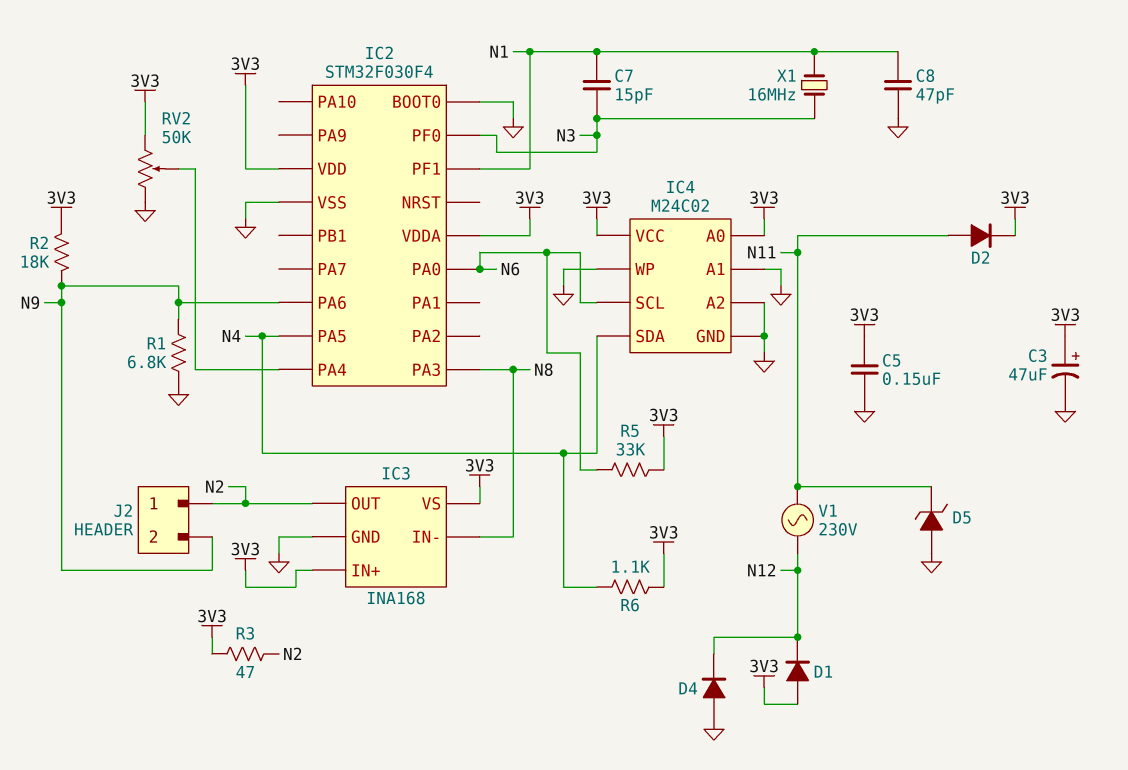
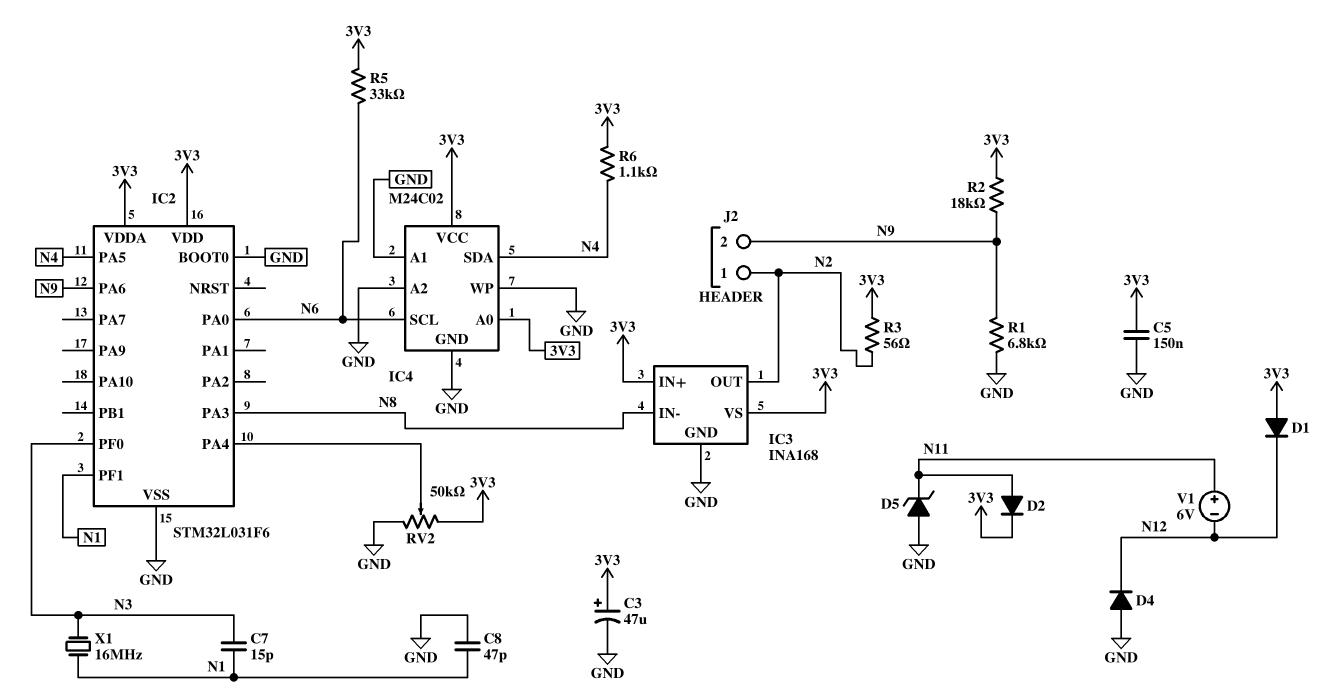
IC2: STM32F030F4 -> STM32L031F6
R3: 47 (3V3, N2) -> 56 (3V3, N2)
V1: AC 230V (N11, N12) -> 6V (plus N11, minus N12)

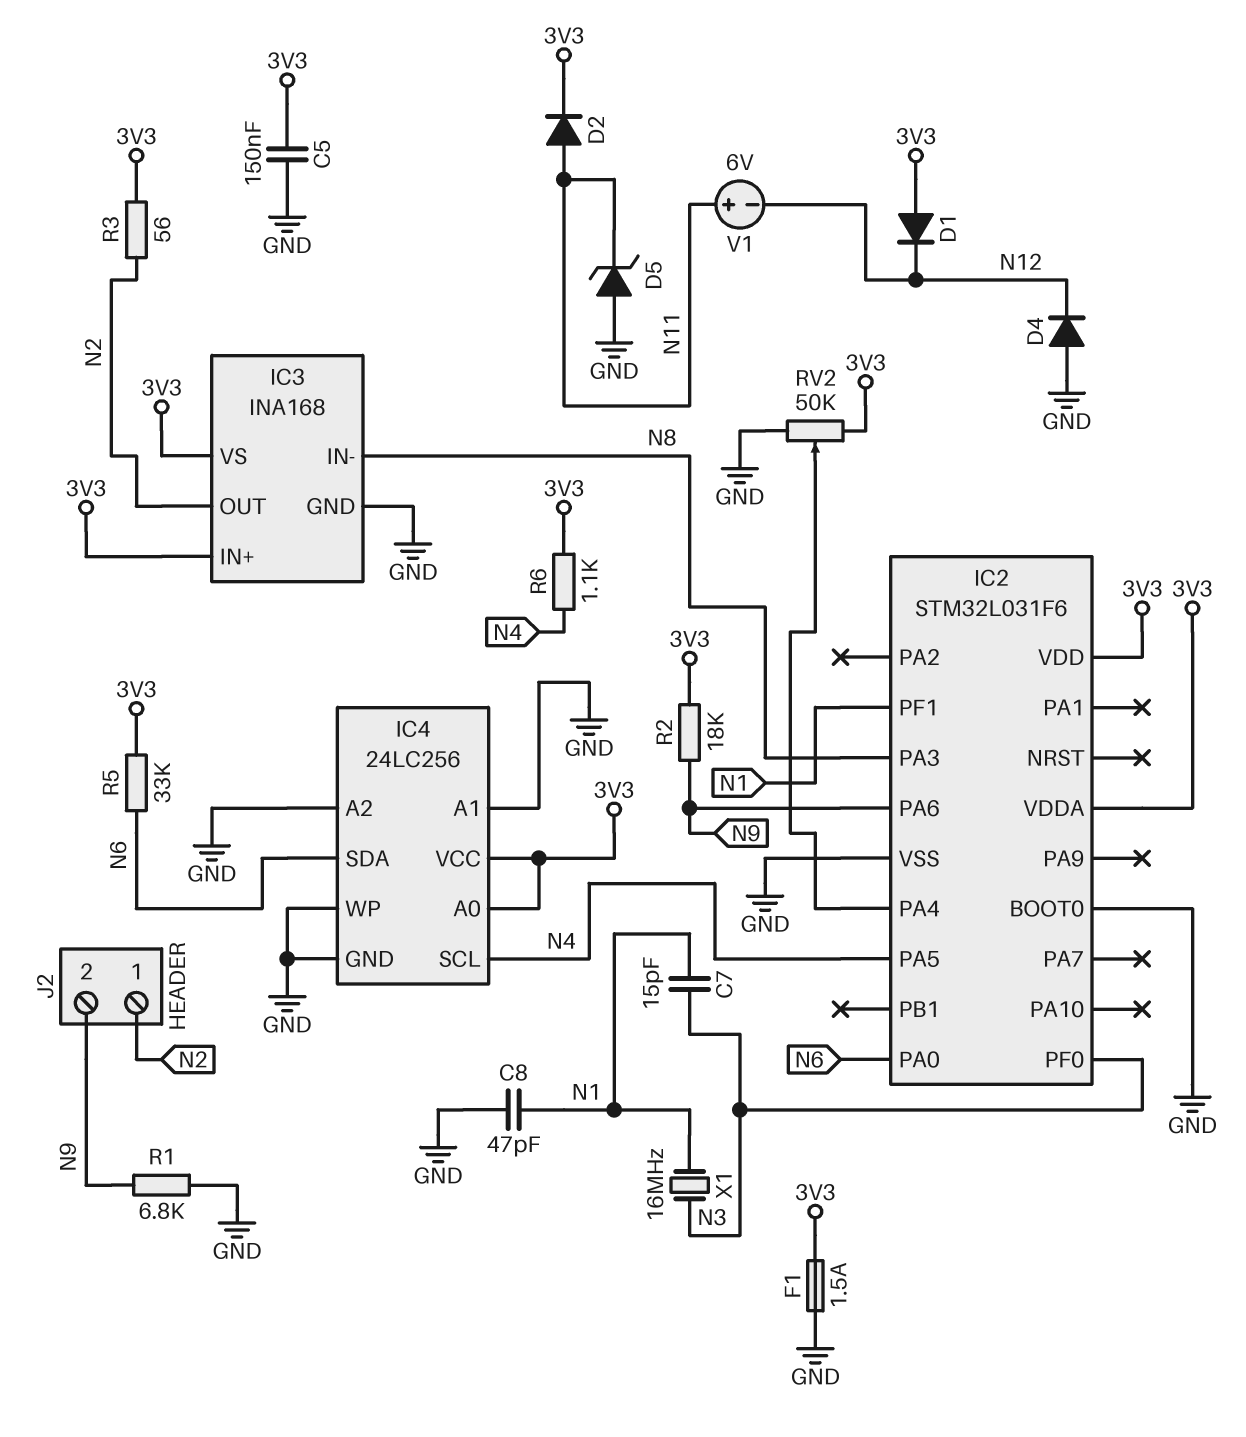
C3: 47uF (plus 3V3, minus GND) -> none
F1: none -> 1.5A (3V3, GND)
IC4: M24C02 -> 24LC256
IC4 pin SCL: N6 -> N4
IC4 pin SDA: N4 -> N6

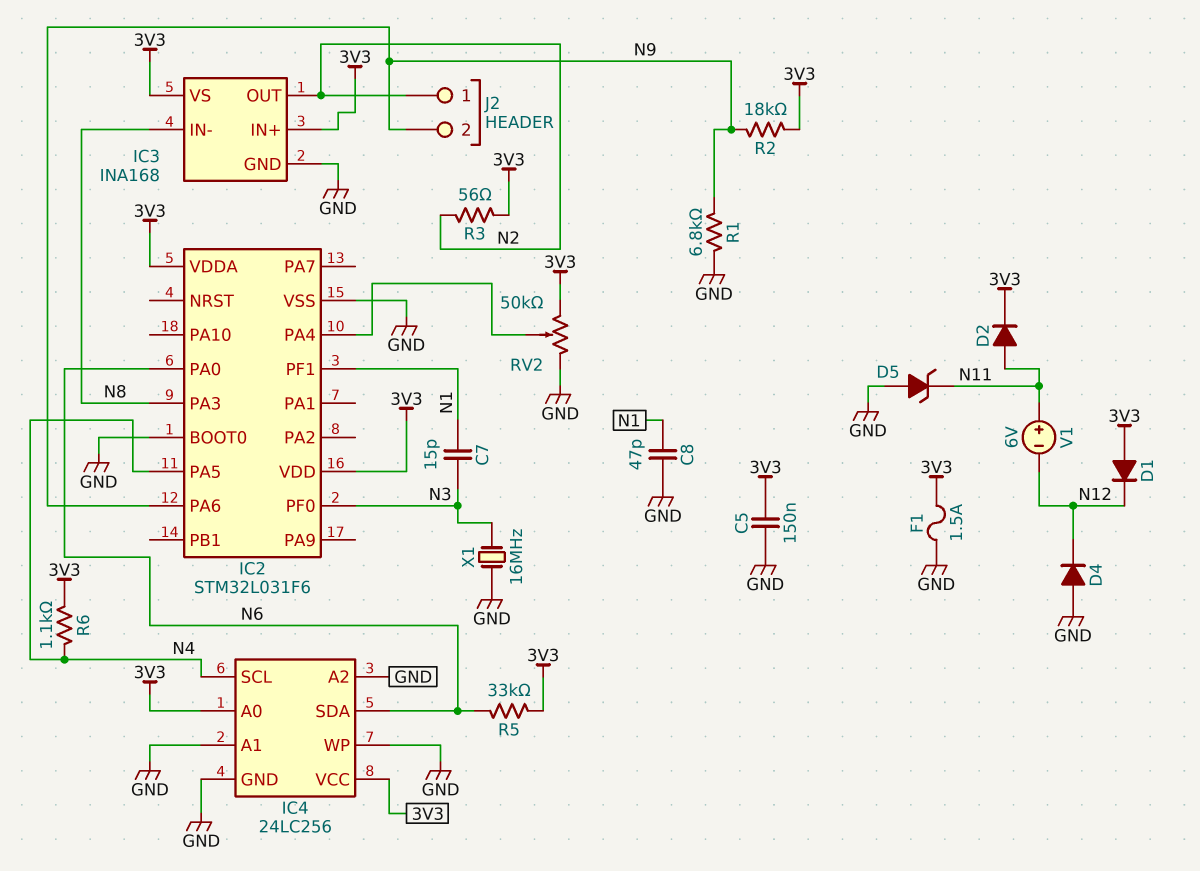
X1: 16MHz (N1, N3) -> 16MHz (GND, N3)

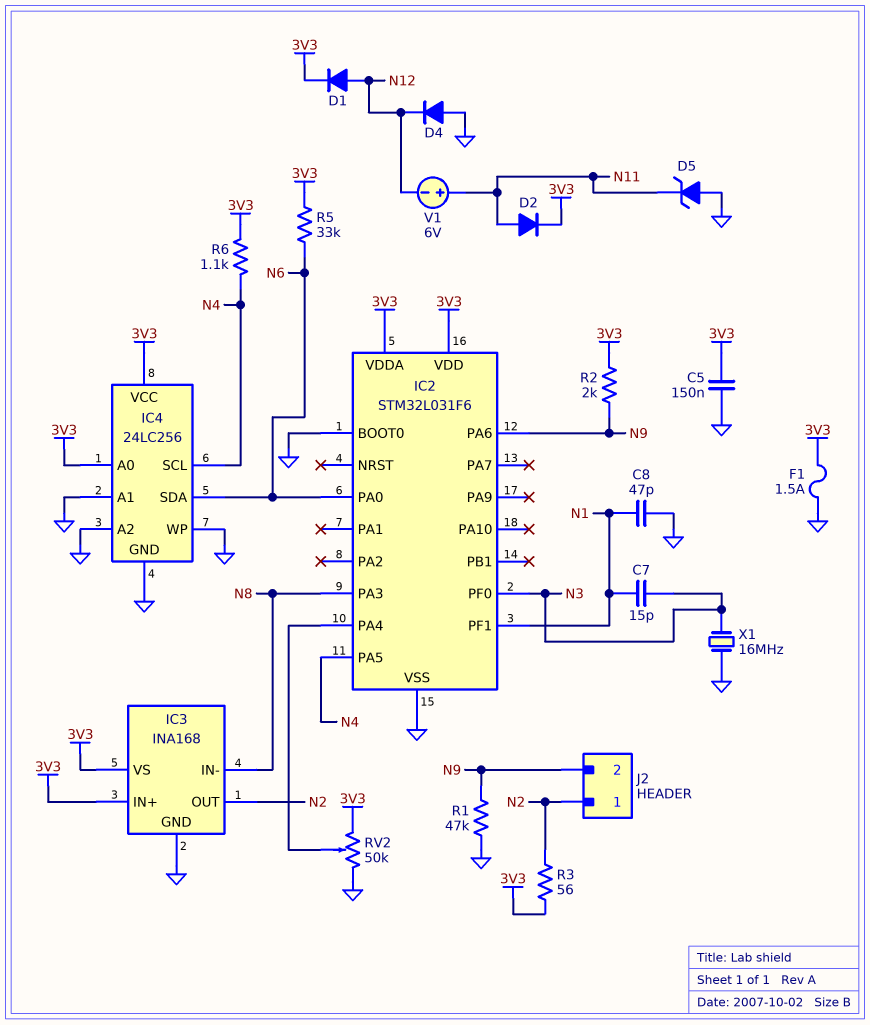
D1: diode (A 3V3, K N12) -> diode (A N12, K 3V3)
R1: 6.8k (GND, N9) -> 47k (GND, N9)
R2: 18k (3V3, N9) -> 2k (3V3, N9)

